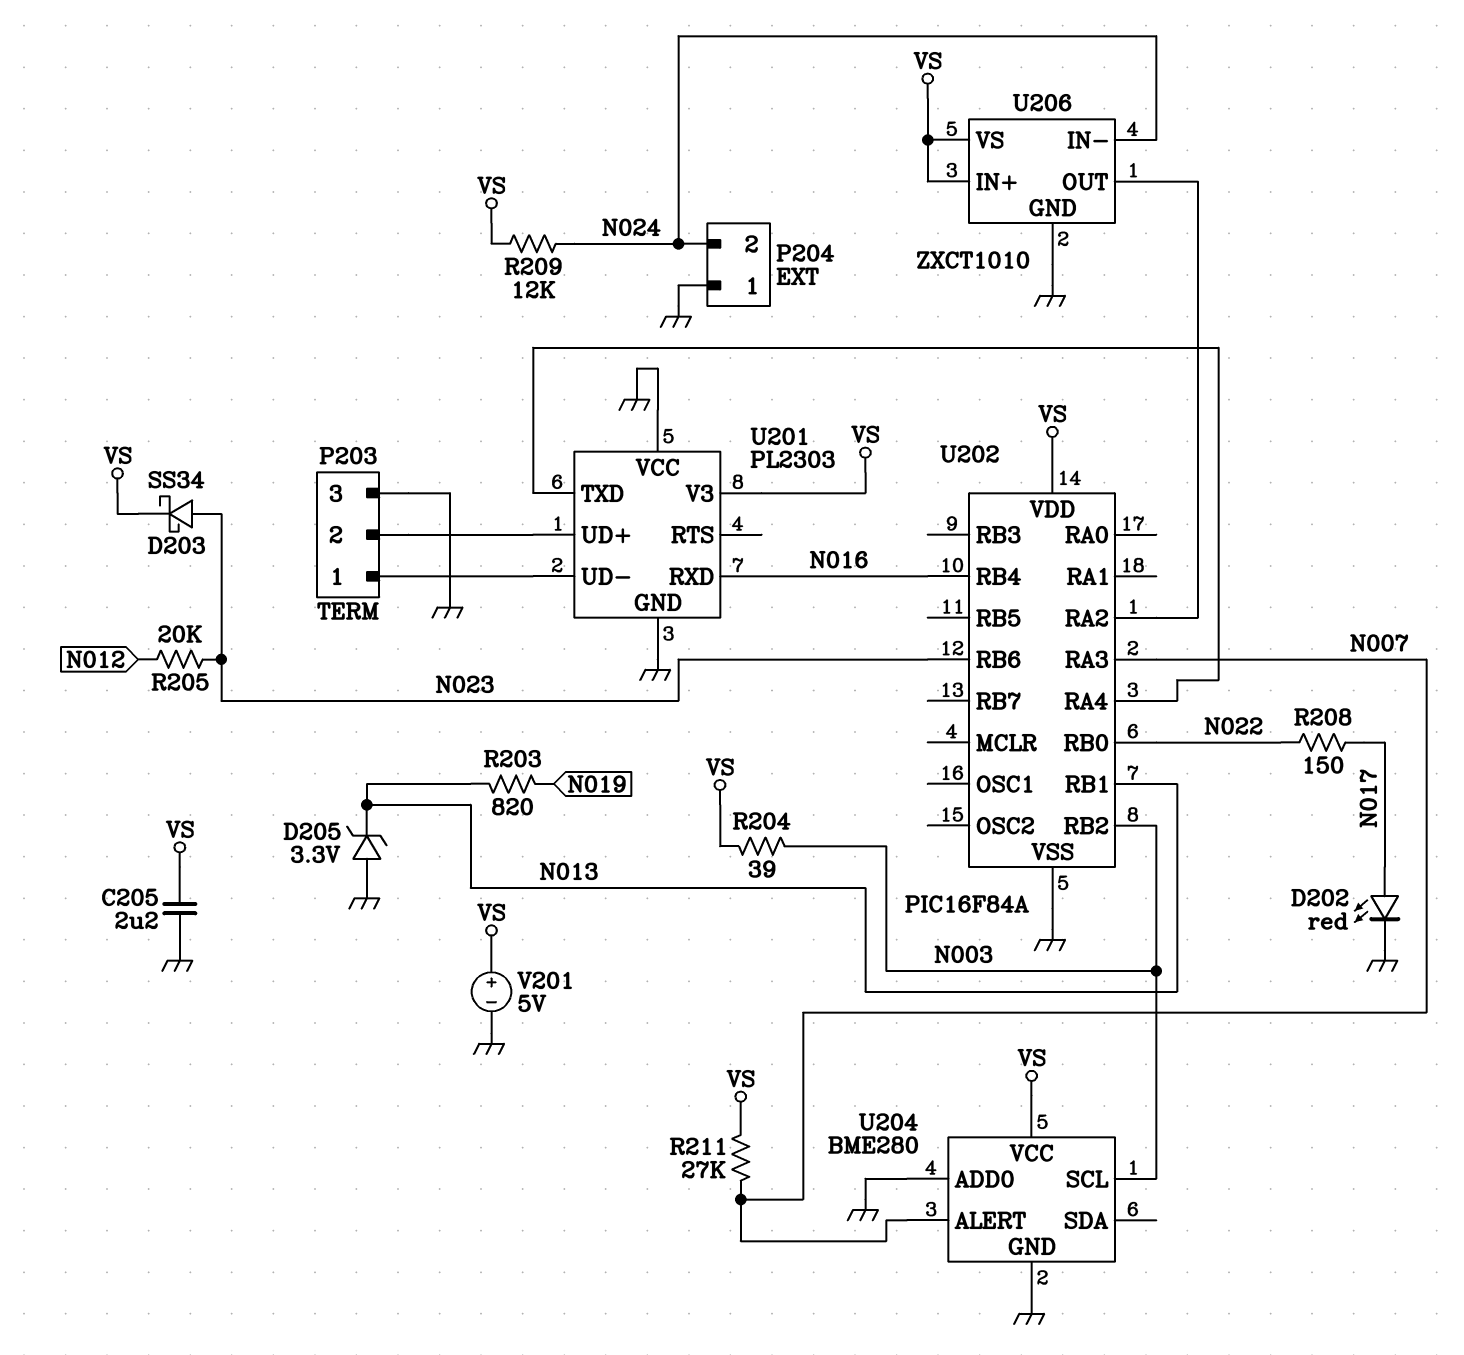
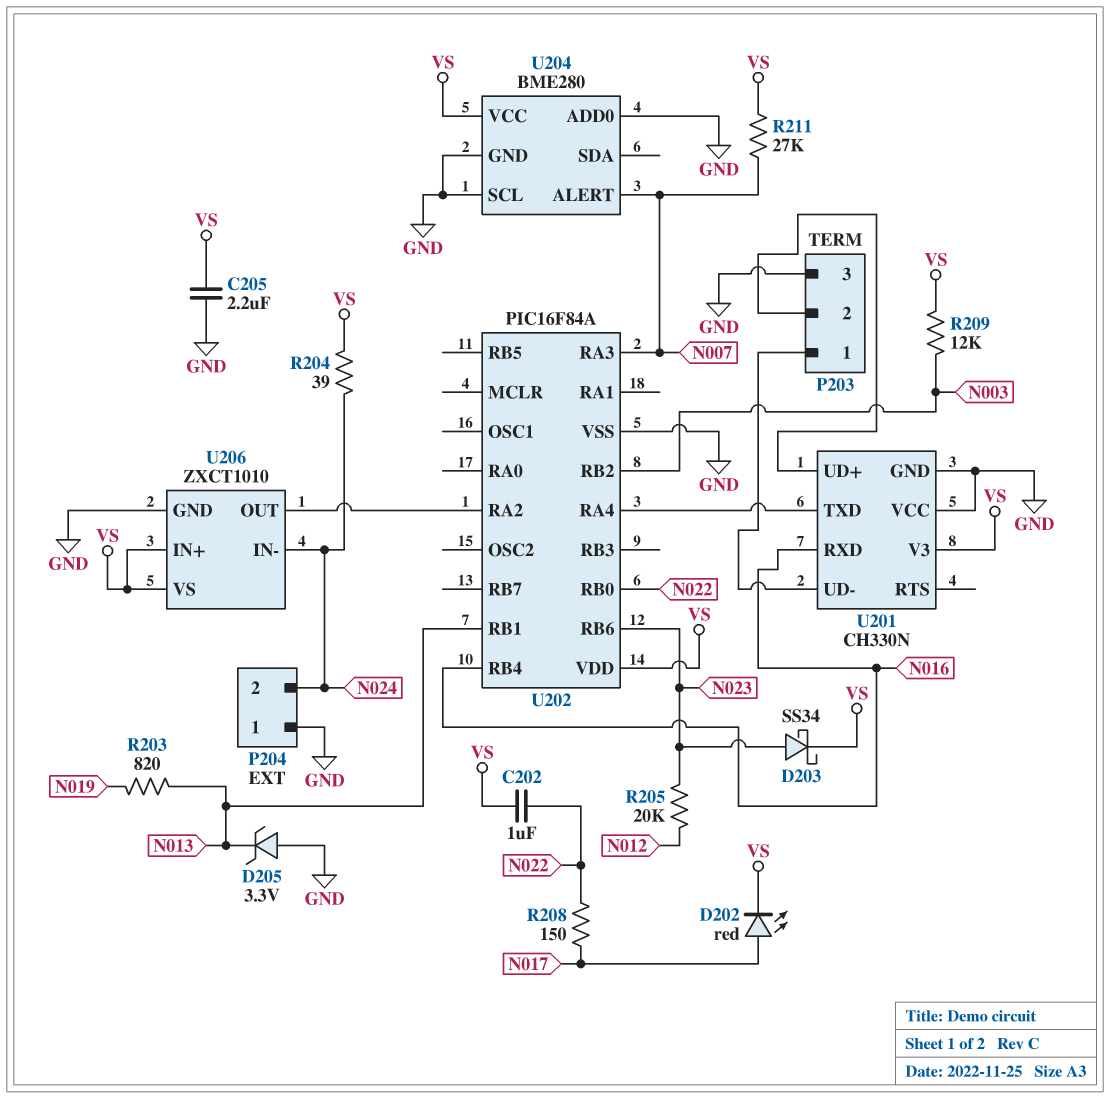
C202: none -> 1uF (N022, VS)
D202: LED red (A N017, K GND) -> LED red (A N017, K VS)
R204: 39 (N003, VS) -> 39 (N024, VS)
R209: 12k (N024, VS) -> 12k (N003, VS)
U201: PL2303 -> CH330N
U204 pin SCL: N003 -> GND
V201: 5V (plus VS, minus GND) -> none

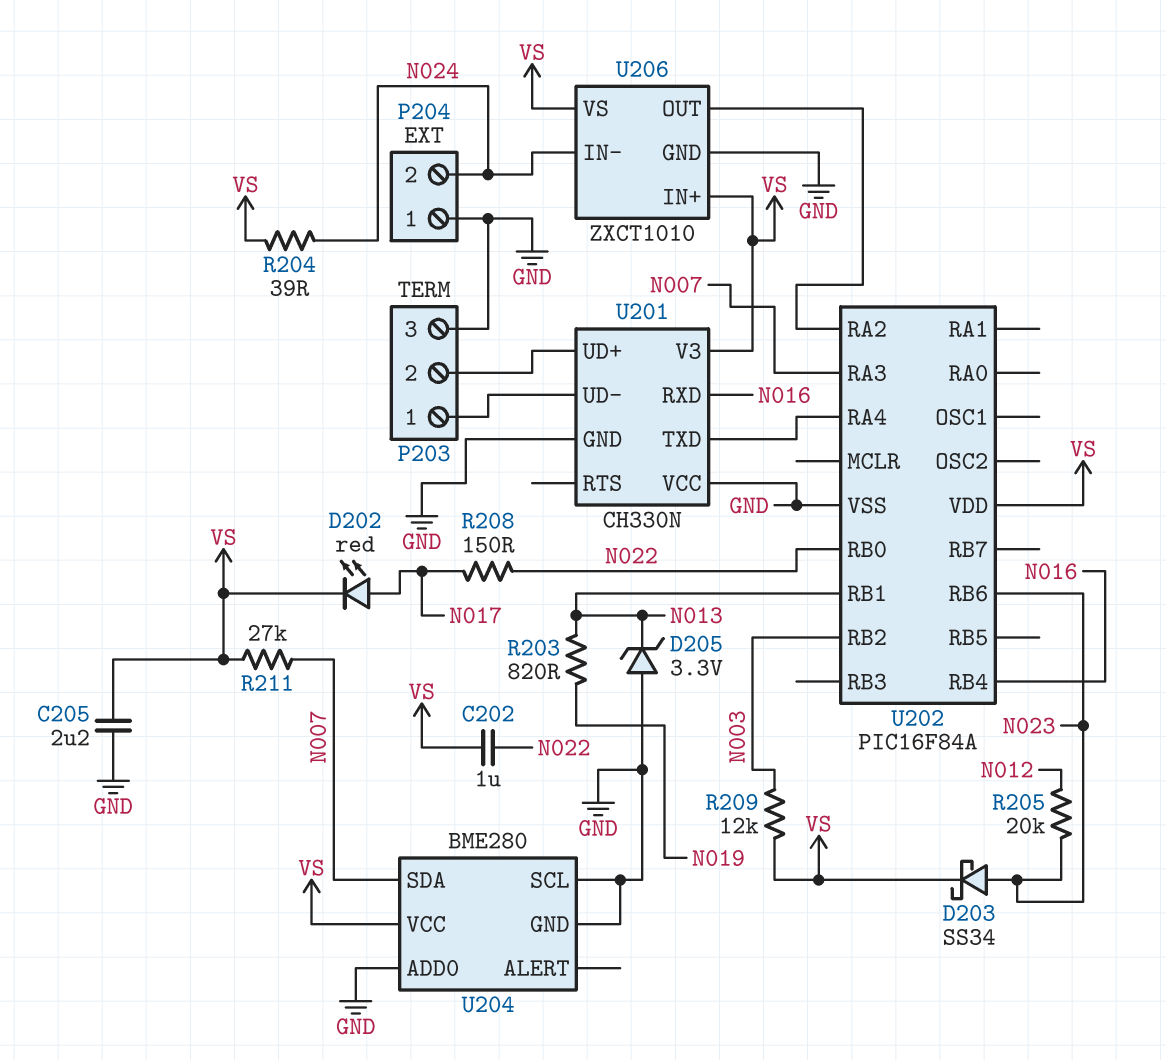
U204 pin ALERT: N007 -> none
U204 pin SDA: none -> N007

